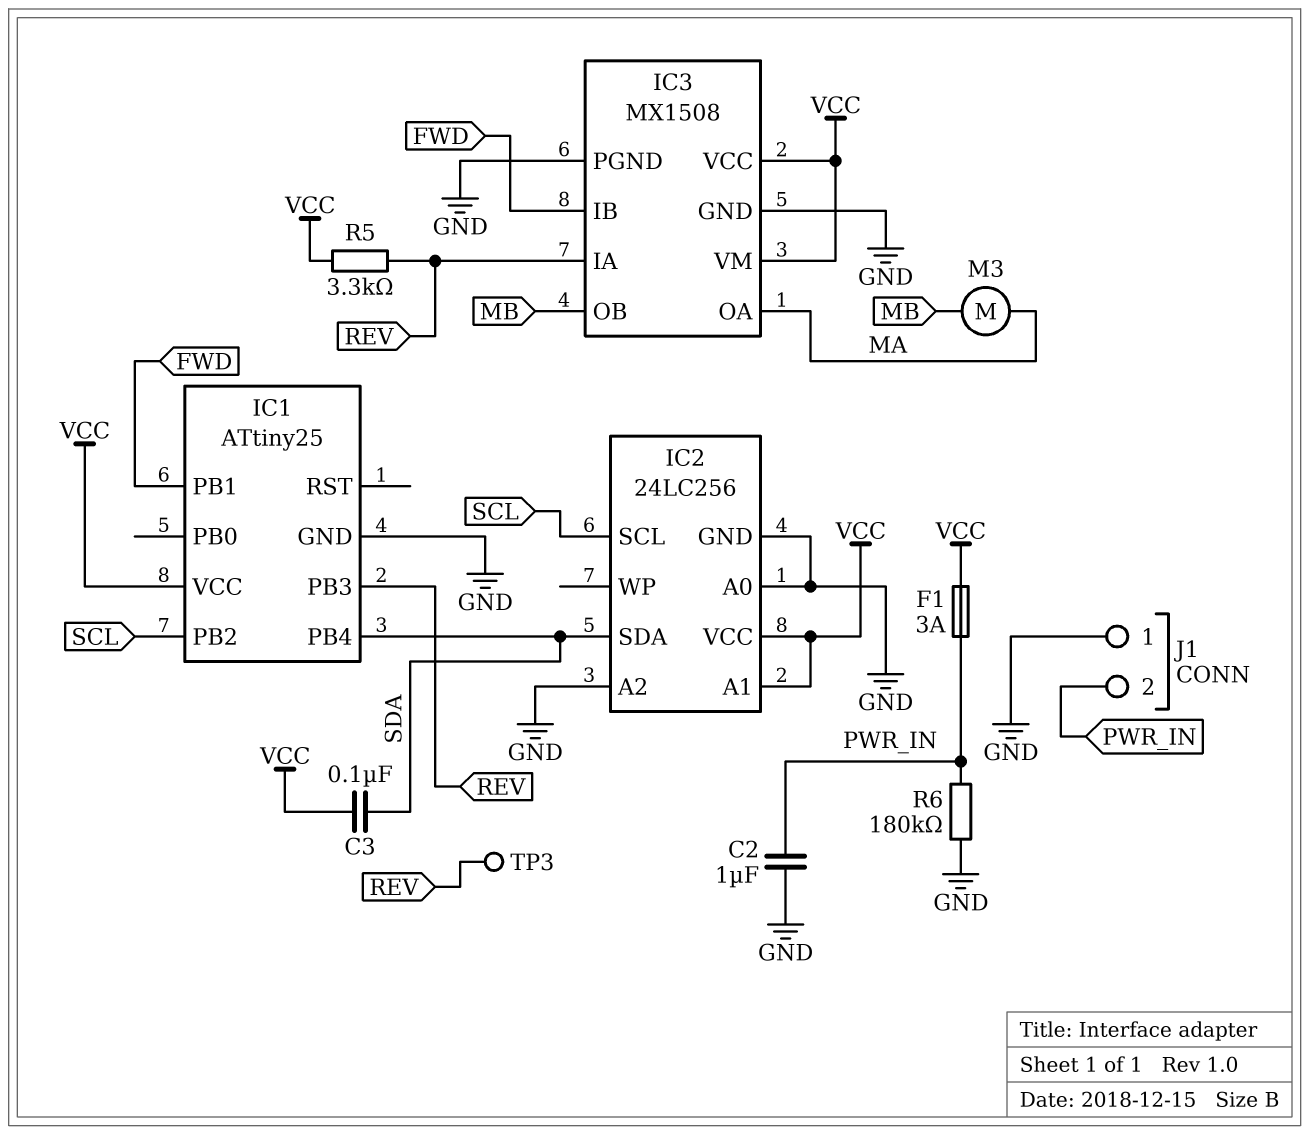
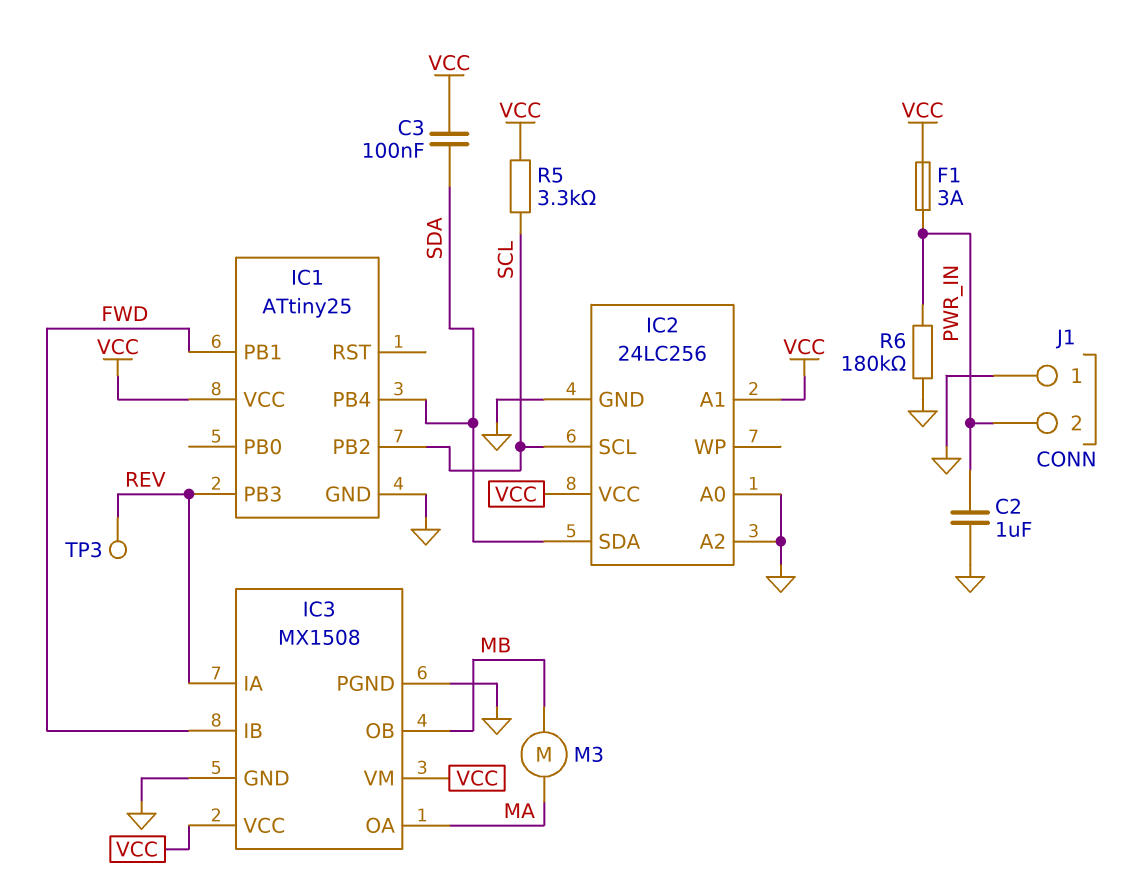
R5: 3.3k (REV, VCC) -> 3.3k (SCL, VCC)

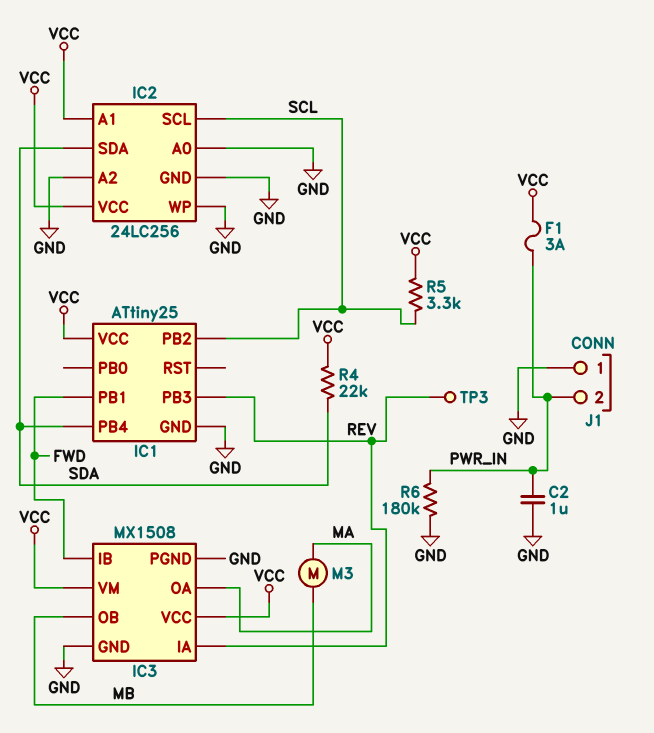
C3: 100nF (SDA, VCC) -> none
IC2 pin WP: none -> GND
R4: none -> 22k (SDA, VCC)

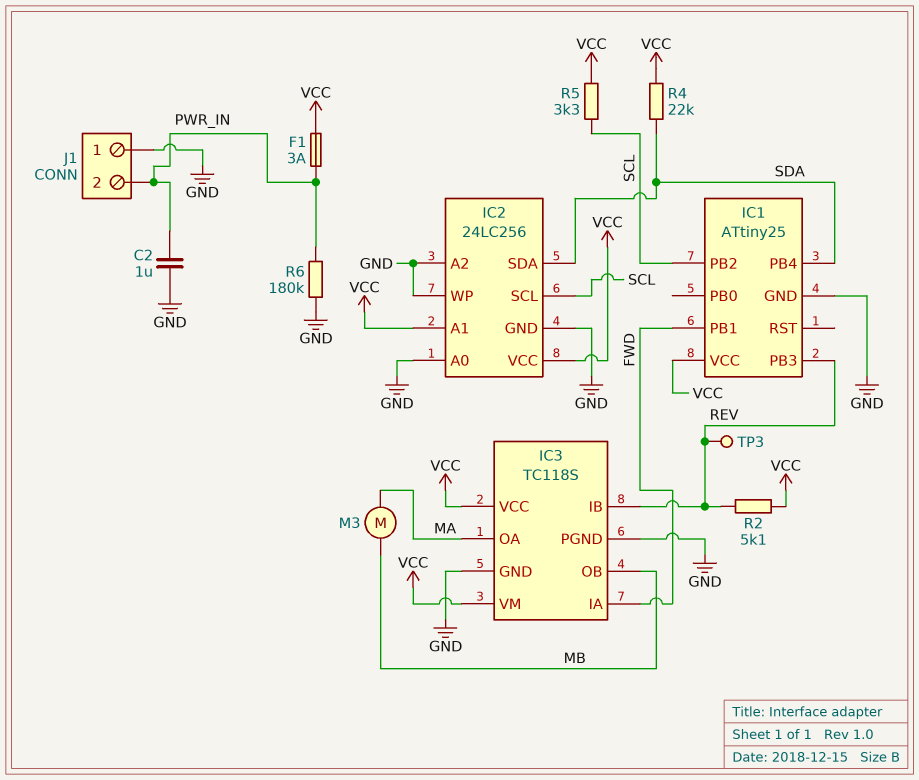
IC3: MX1508 -> TC118S
IC3 pin IA: REV -> FWD
IC3 pin IB: FWD -> REV
R2: none -> 5.1k (REV, VCC)

